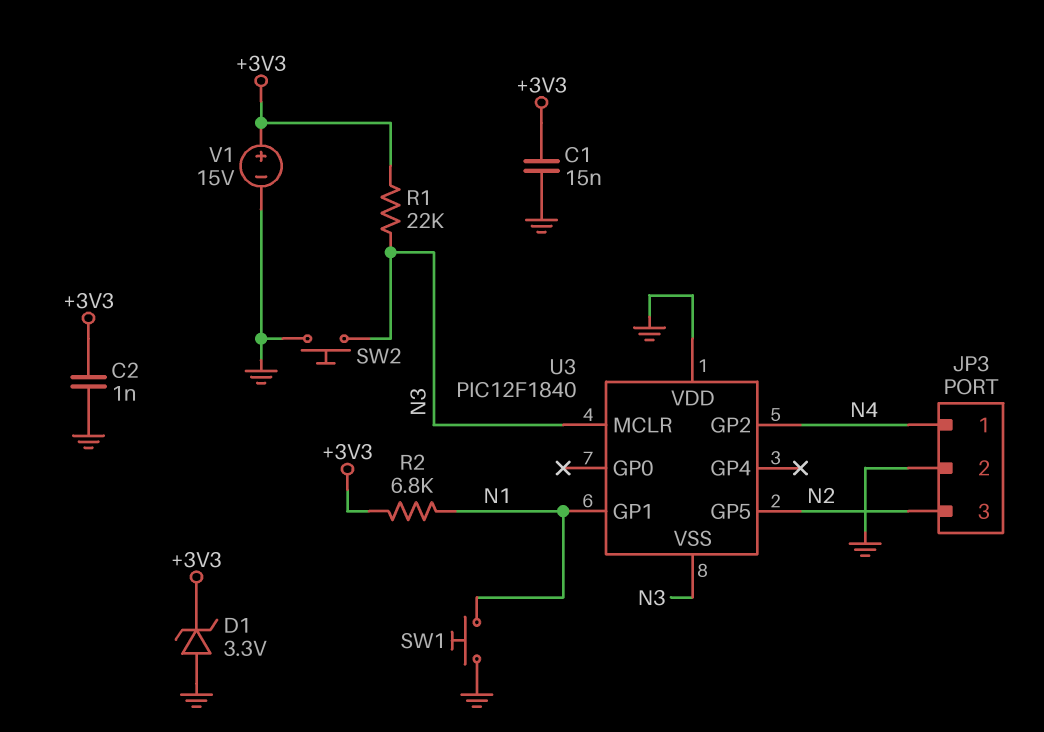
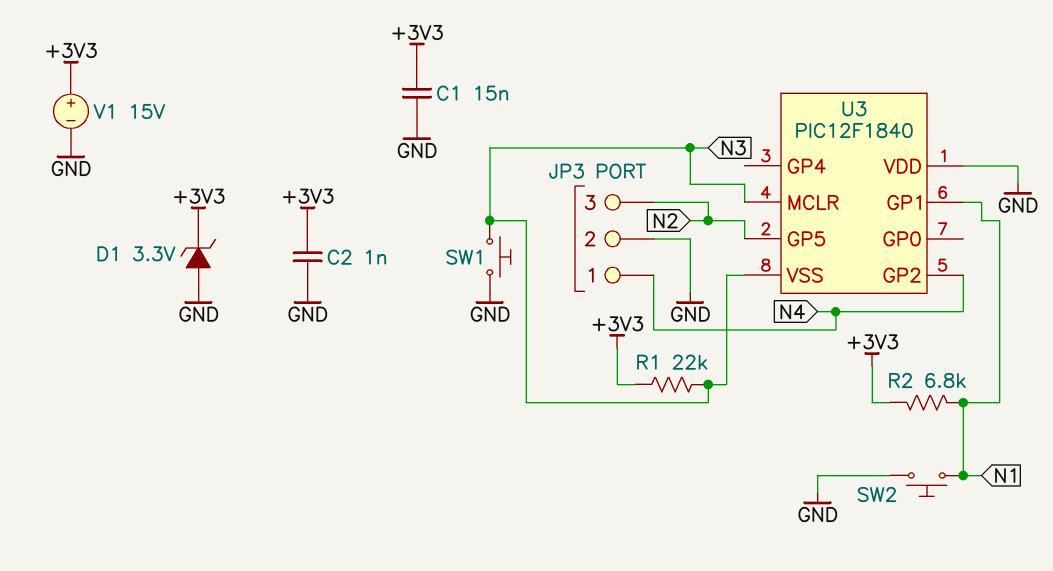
SW1: button (GND, N1) -> button (GND, N3)
SW2: button (GND, N3) -> button (GND, N1)

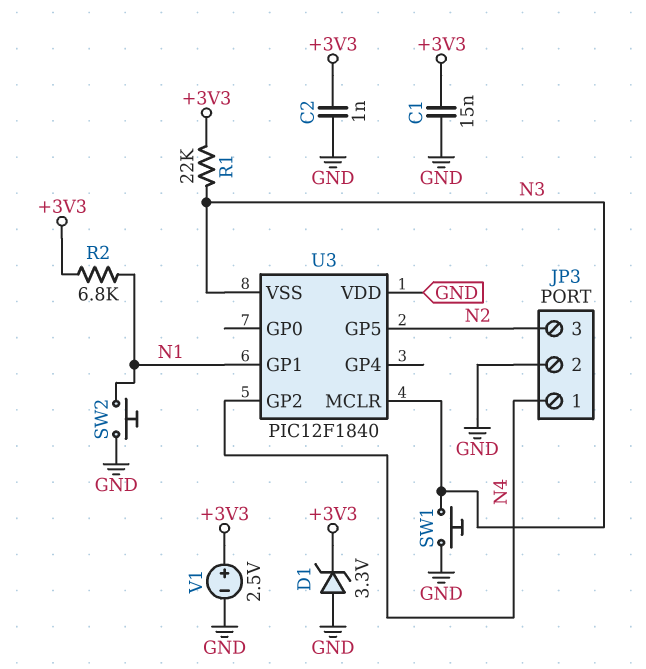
V1: 15V (plus +3V3, minus GND) -> 2.5V (plus +3V3, minus GND)

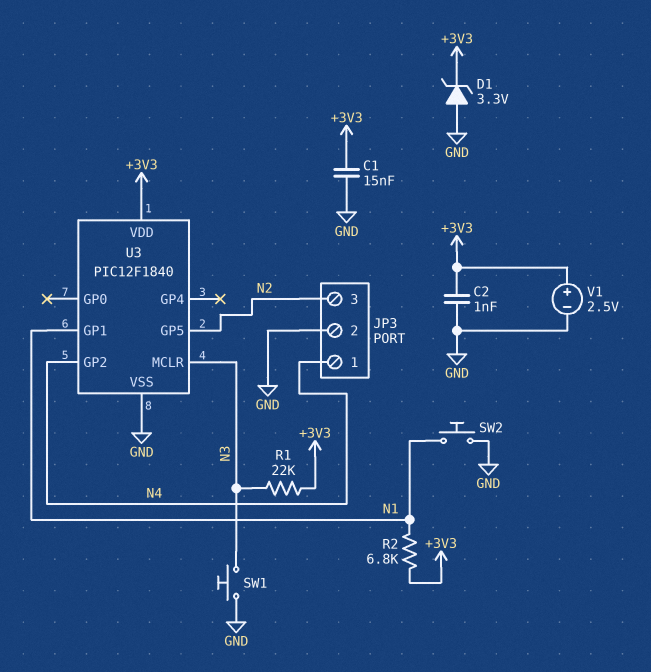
U3 pin VDD: GND -> +3V3
U3 pin VSS: N3 -> GND

